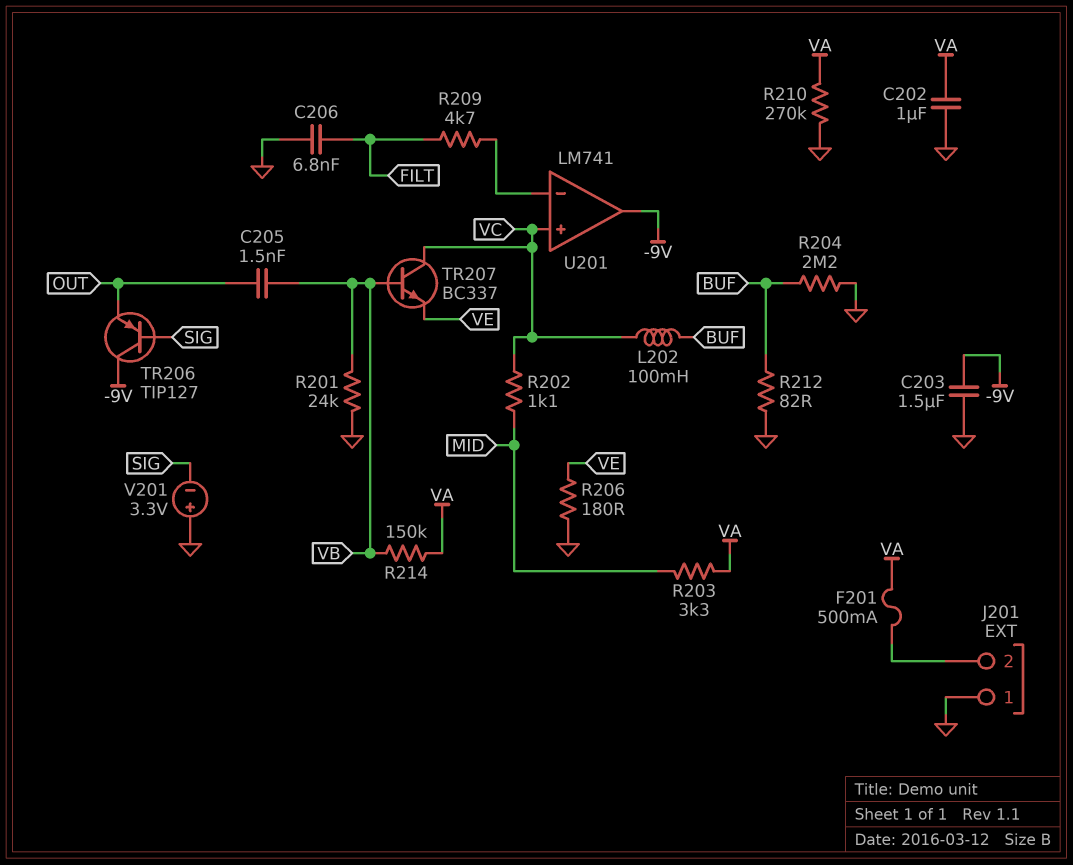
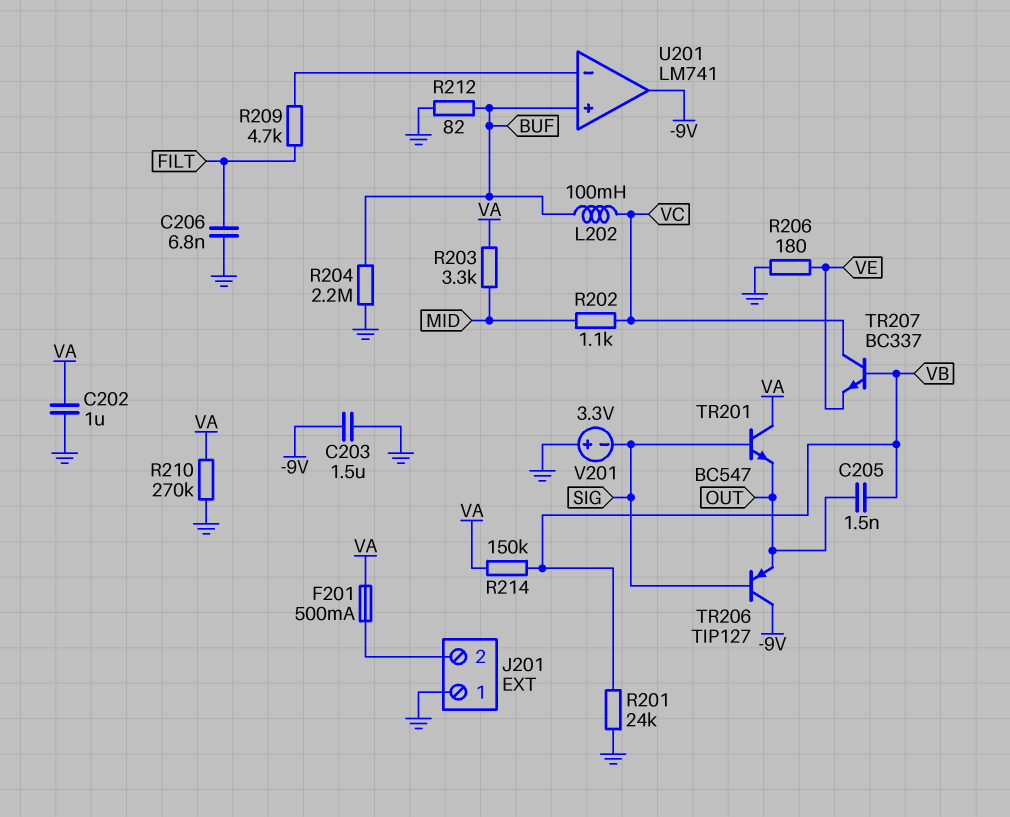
TR201: none -> NPN BC547 (B SIG, C VA, E OUT)
U201 pin in+: VC -> BUF

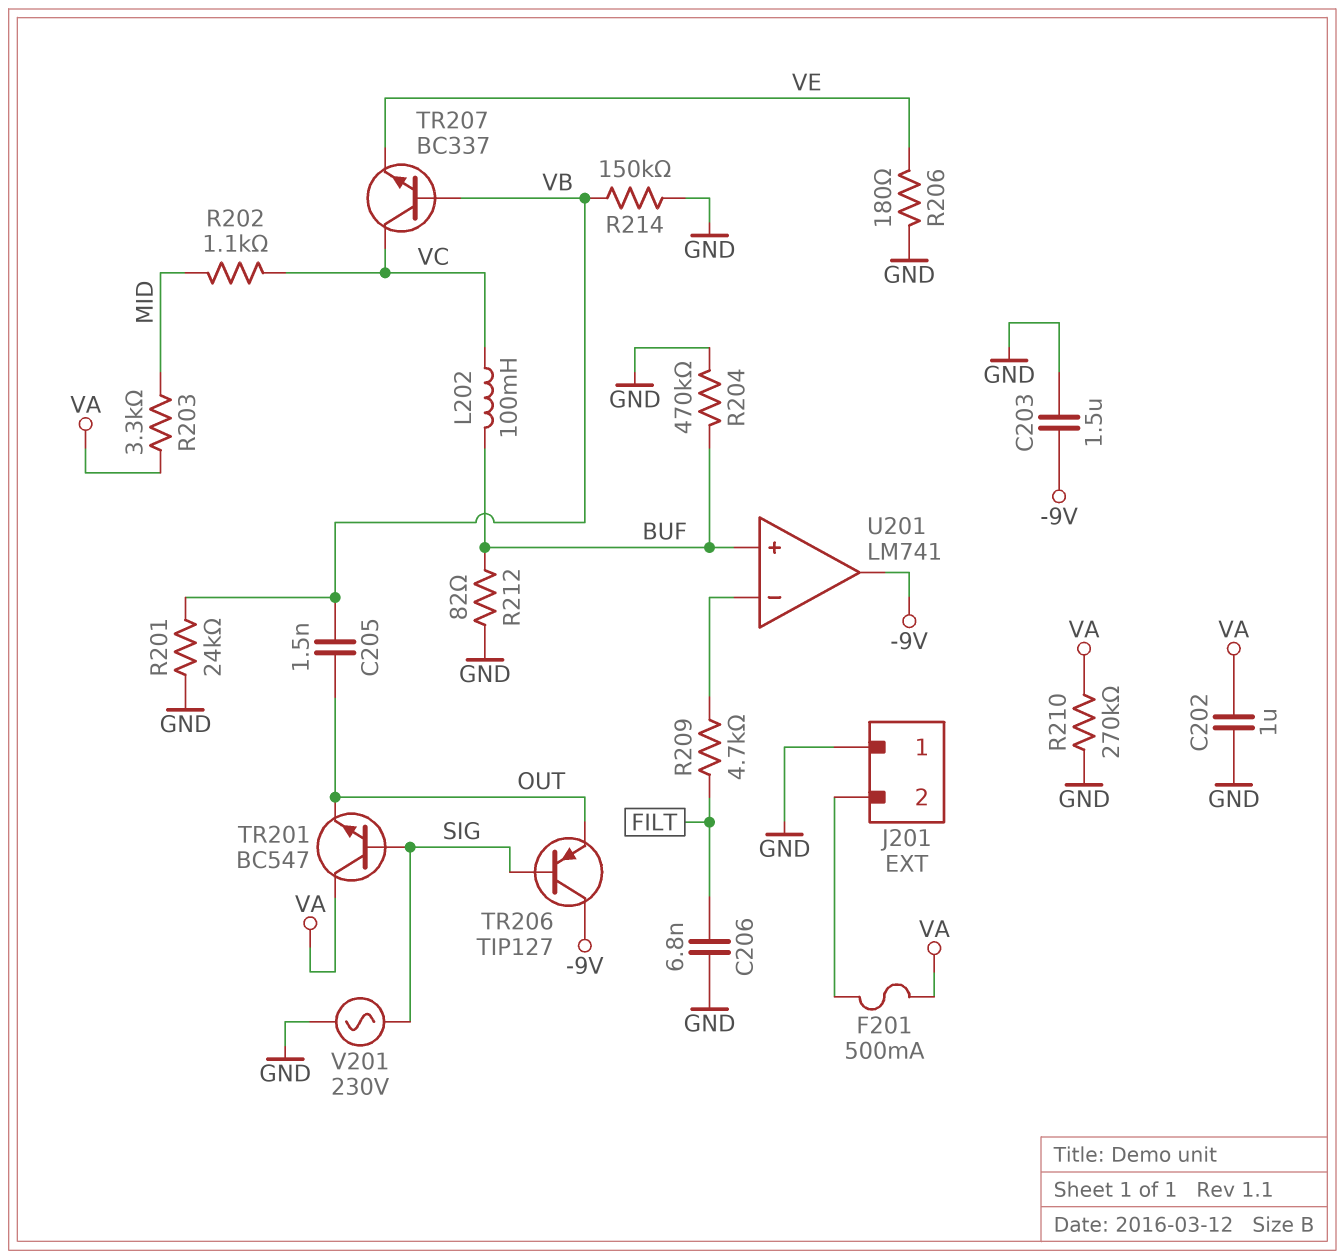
R204: 2.2M (BUF, GND) -> 470k (BUF, GND)
R214: 150k (VA, VB) -> 150k (GND, VB)
V201: 3.3V (plus GND, minus SIG) -> AC 230V (GND, SIG)

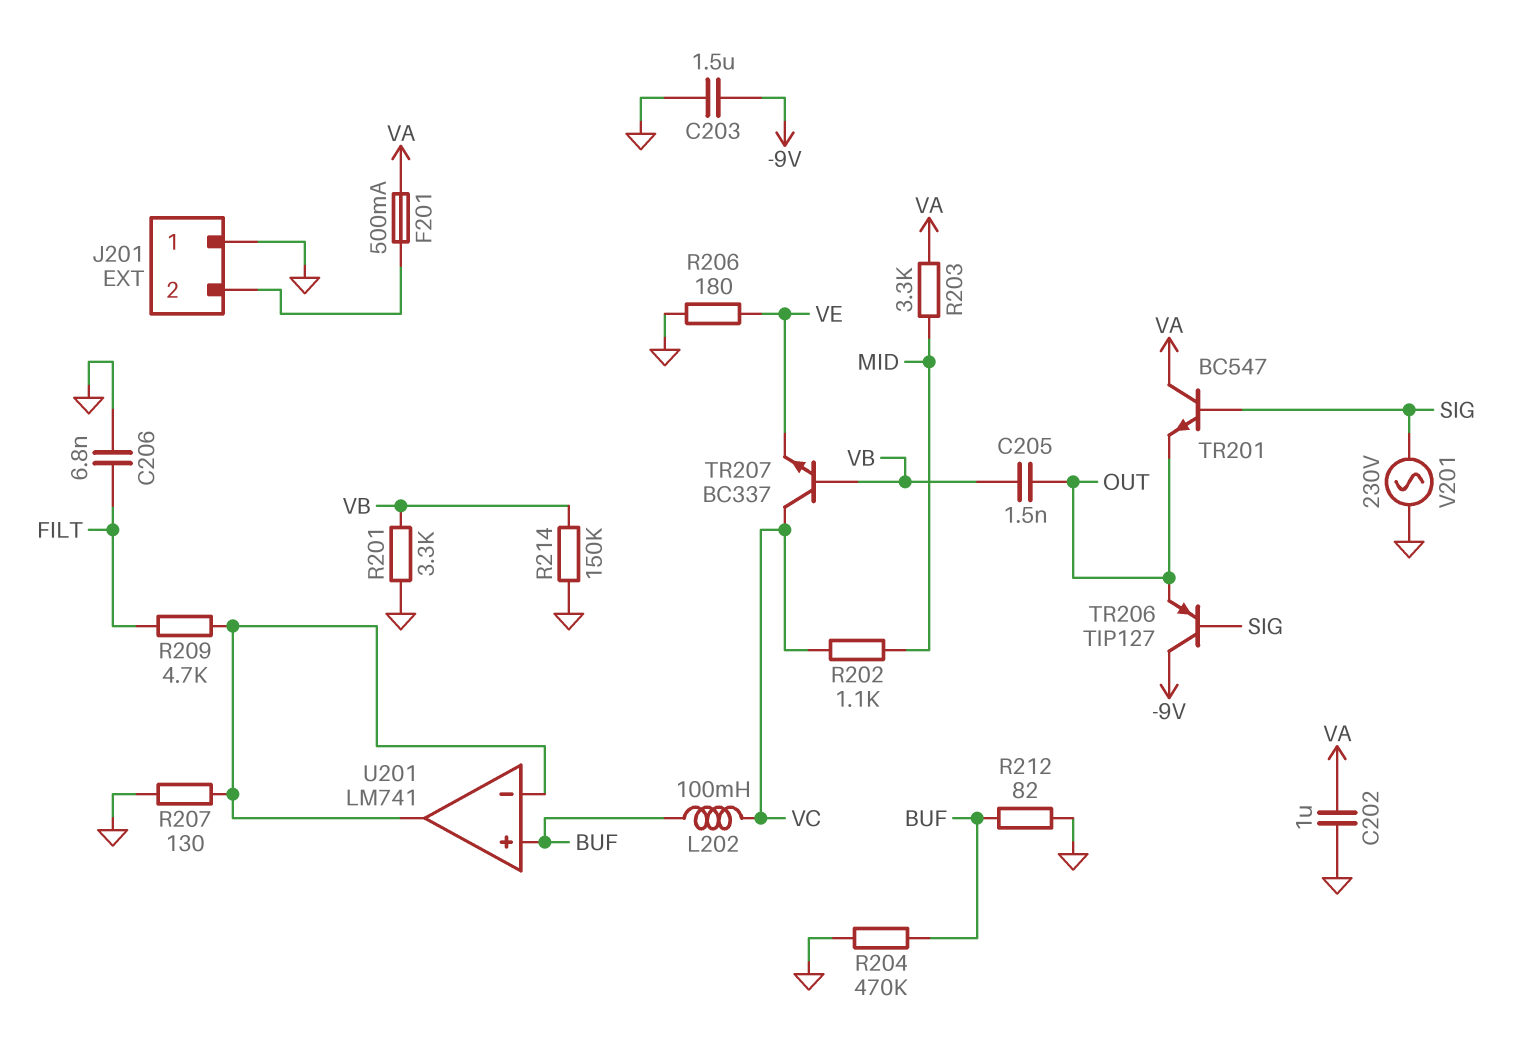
R201: 24k (GND, VB) -> 3.3k (GND, VB)
R207: none -> 130 (GND, U201/in-)
R210: 270k (GND, VA) -> none
U201 pin out: -9V -> U201/in-

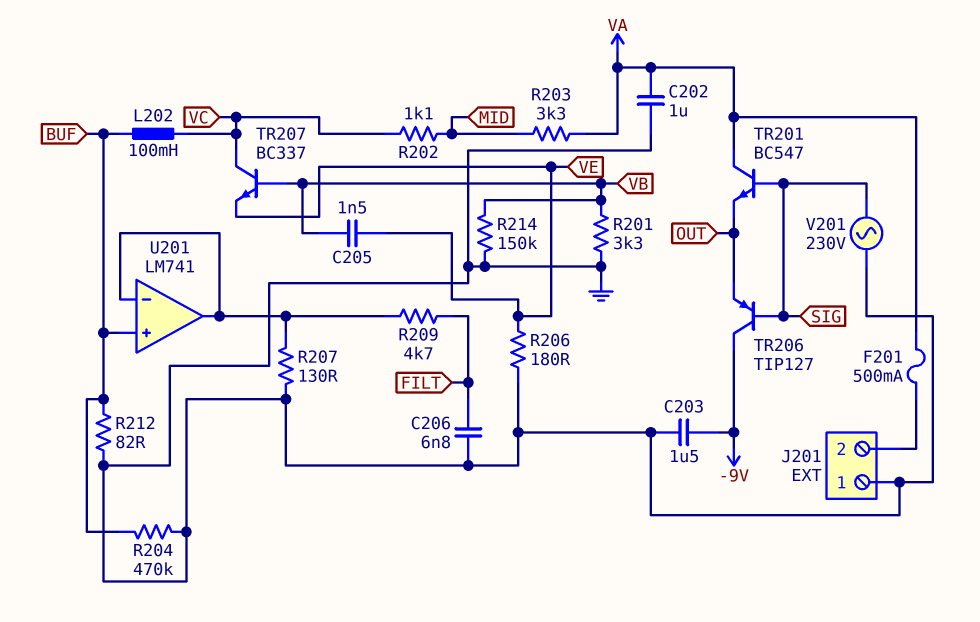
C205: 1.5nF (OUT, VB) -> 1.5nF (VB, VE)

